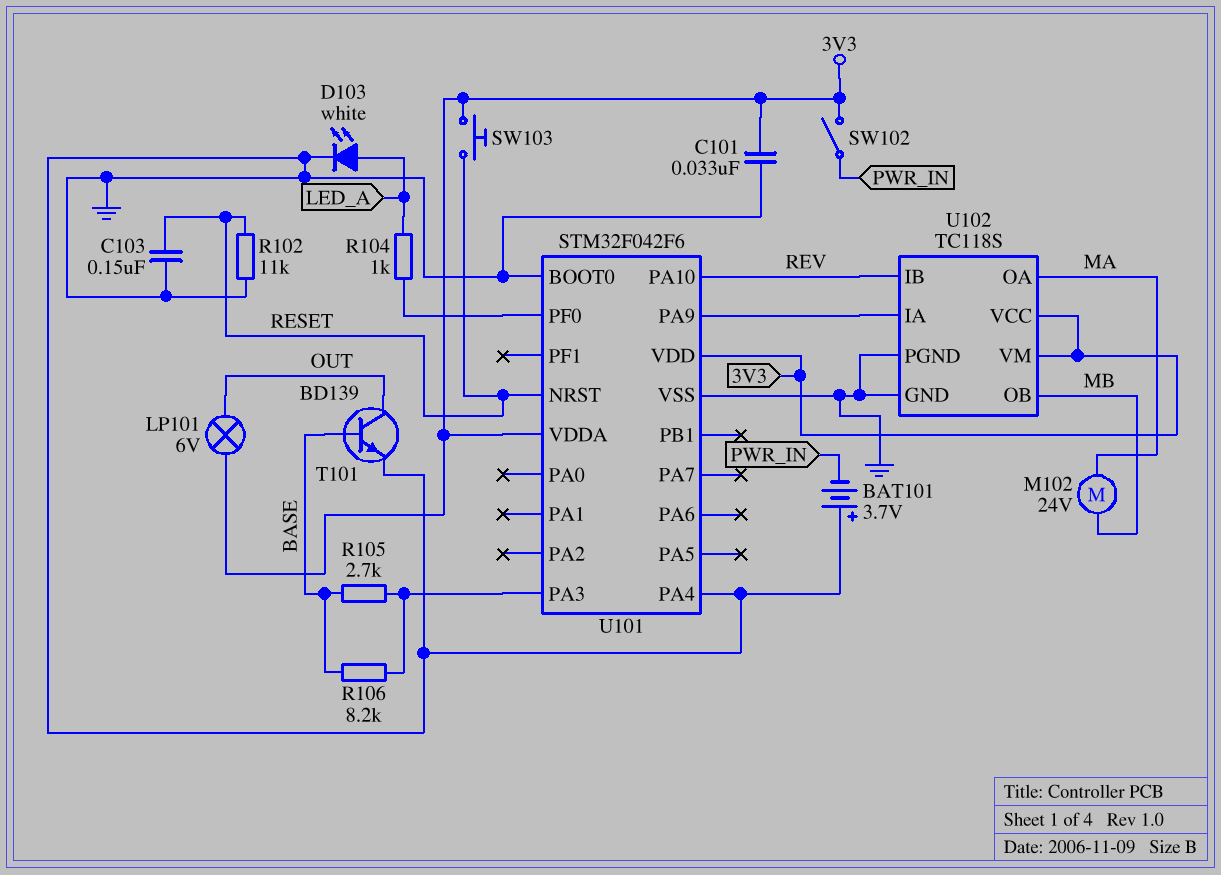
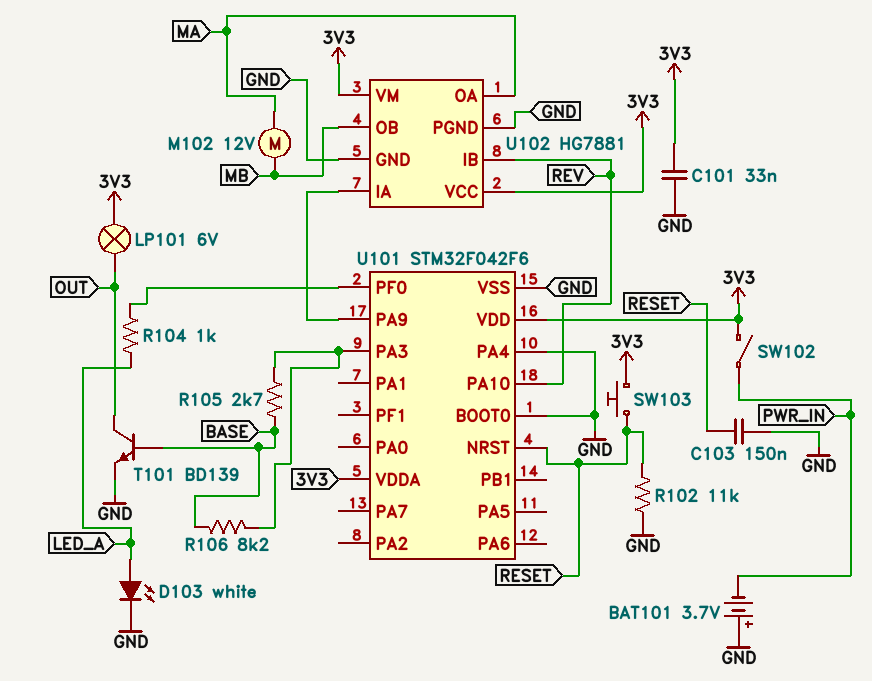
M102: motor 24V (MA, MB) -> motor 12V (MA, MB)
U102: TC118S -> HG7881

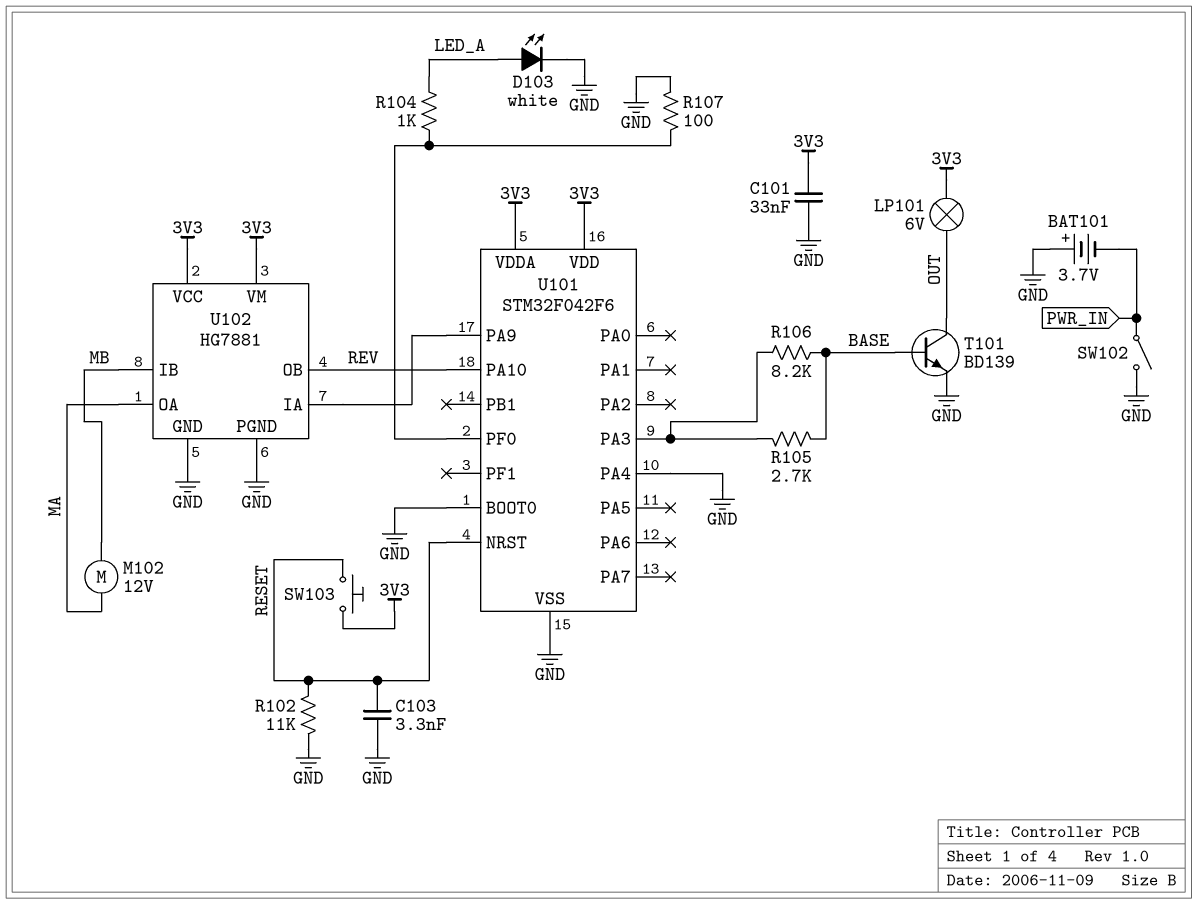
C103: 150nF (GND, RESET) -> 3.3nF (GND, RESET)
R107: none -> 100 (GND, U101/PF0)
SW102: switch (3V3, PWR_IN) -> switch (GND, PWR_IN)
U102 pin IB: REV -> MB
U102 pin OB: MB -> REV

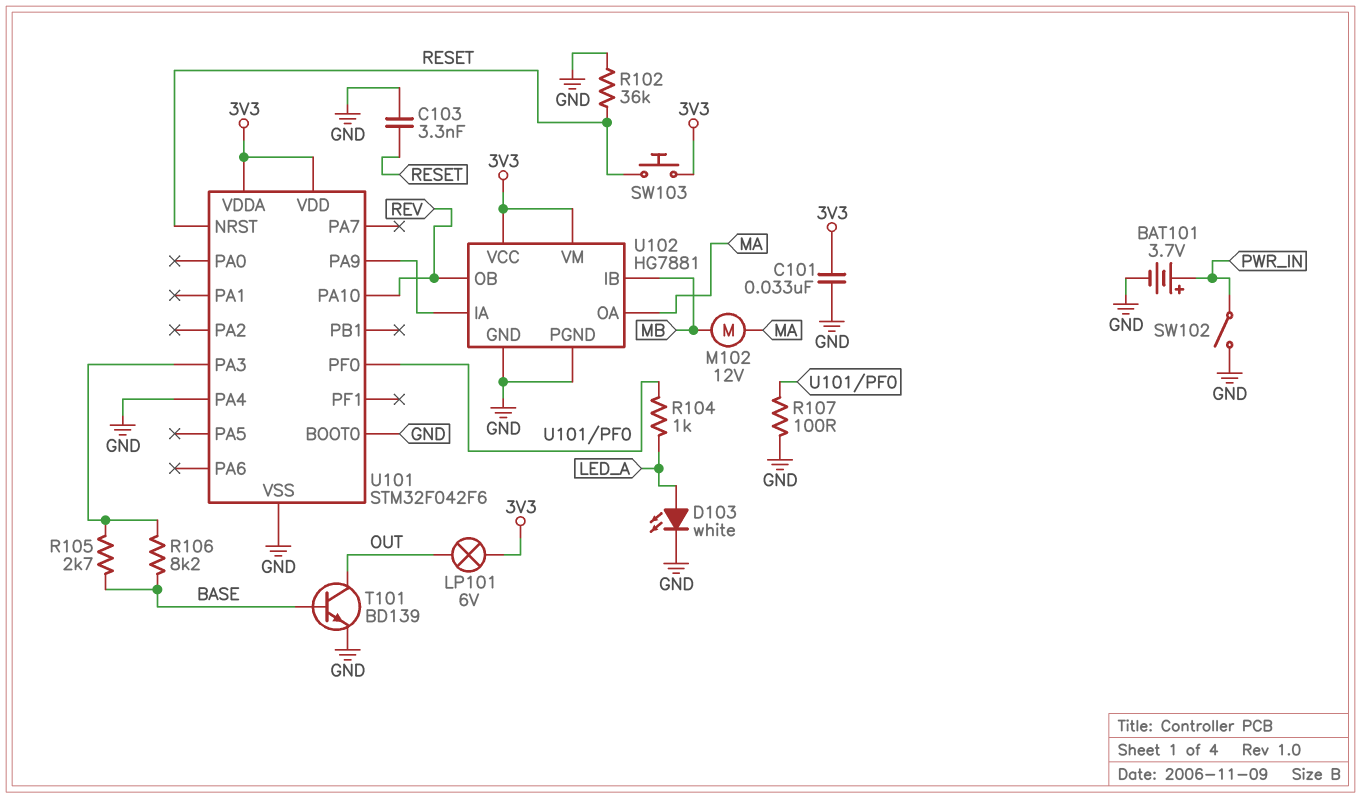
BAT101: 3.7V (plus GND, minus PWR_IN) -> 3.7V (plus PWR_IN, minus GND)
R102: 11k (GND, RESET) -> 36k (GND, RESET)

